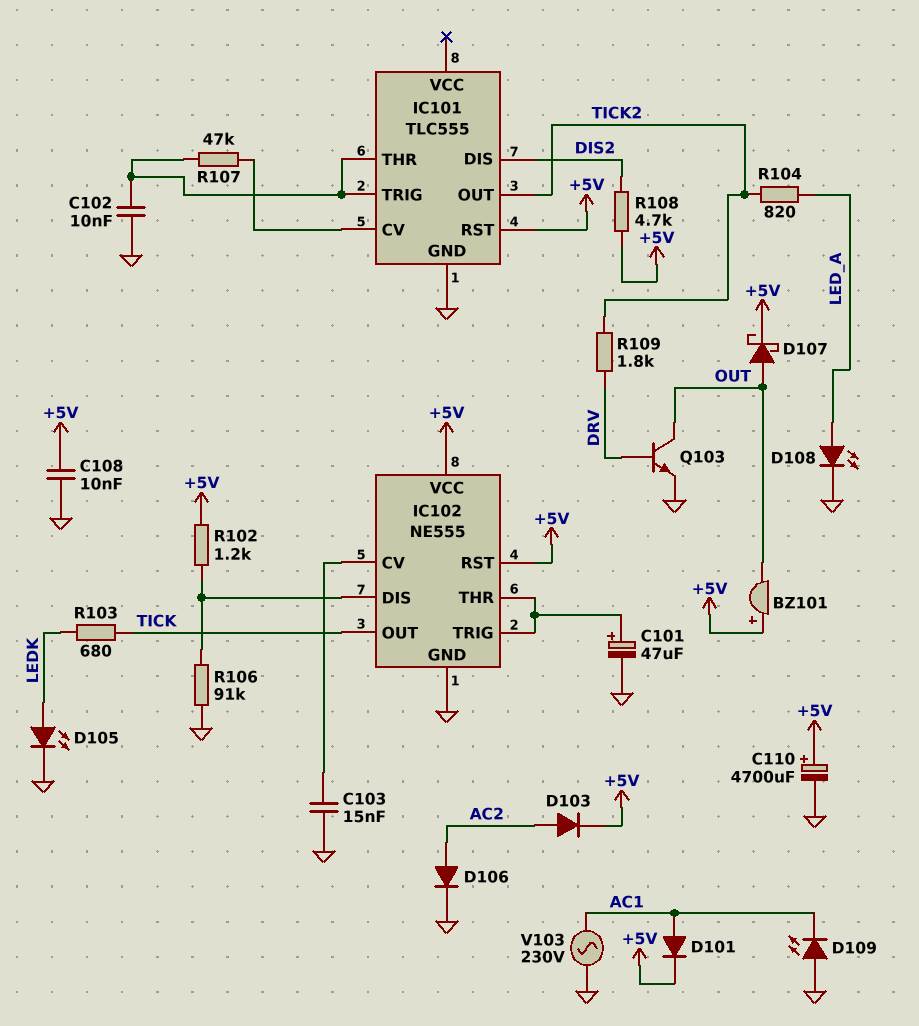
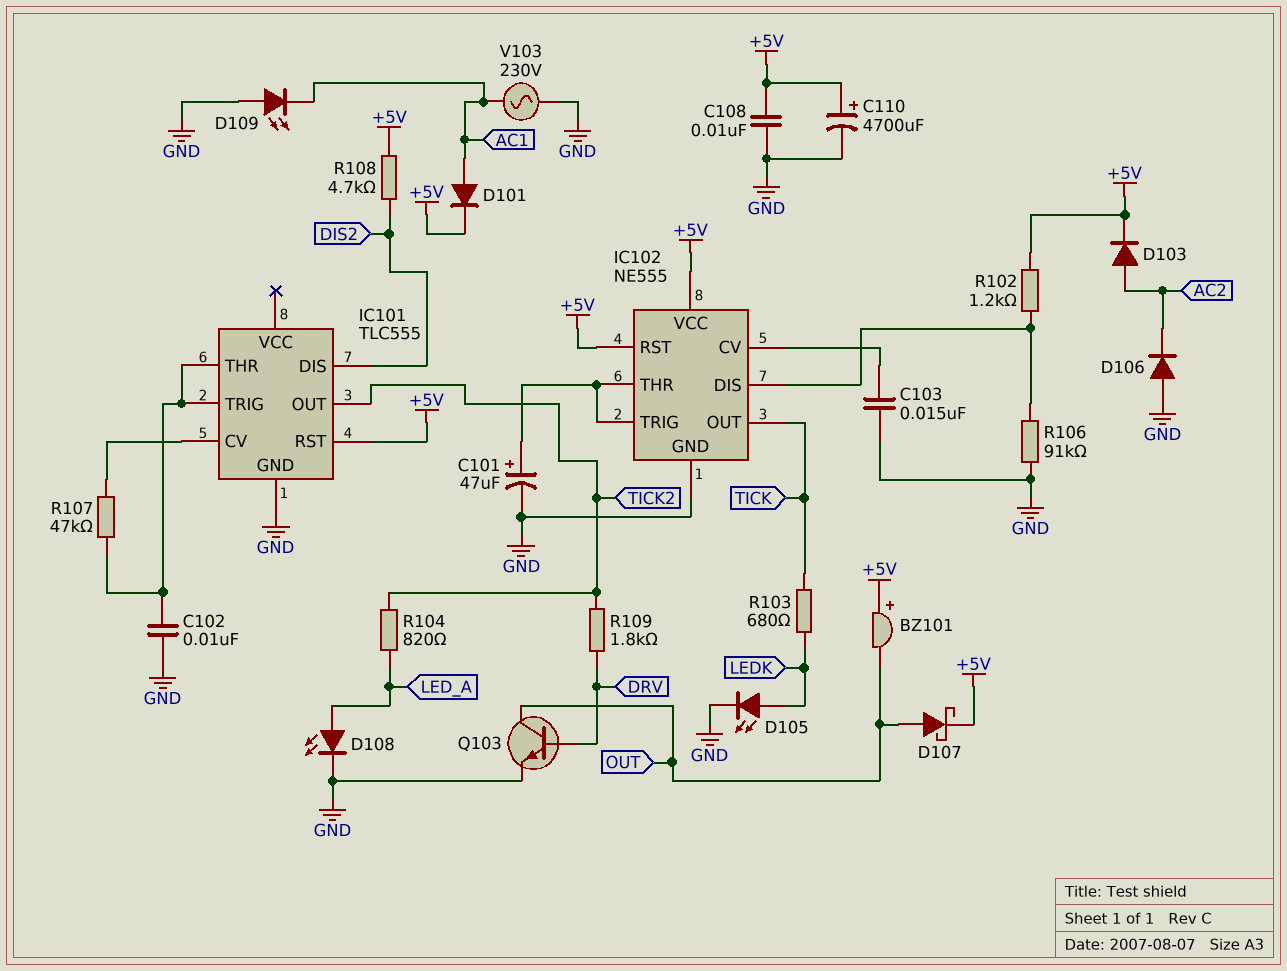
D106: diode (A AC2, K GND) -> diode (A GND, K AC2)

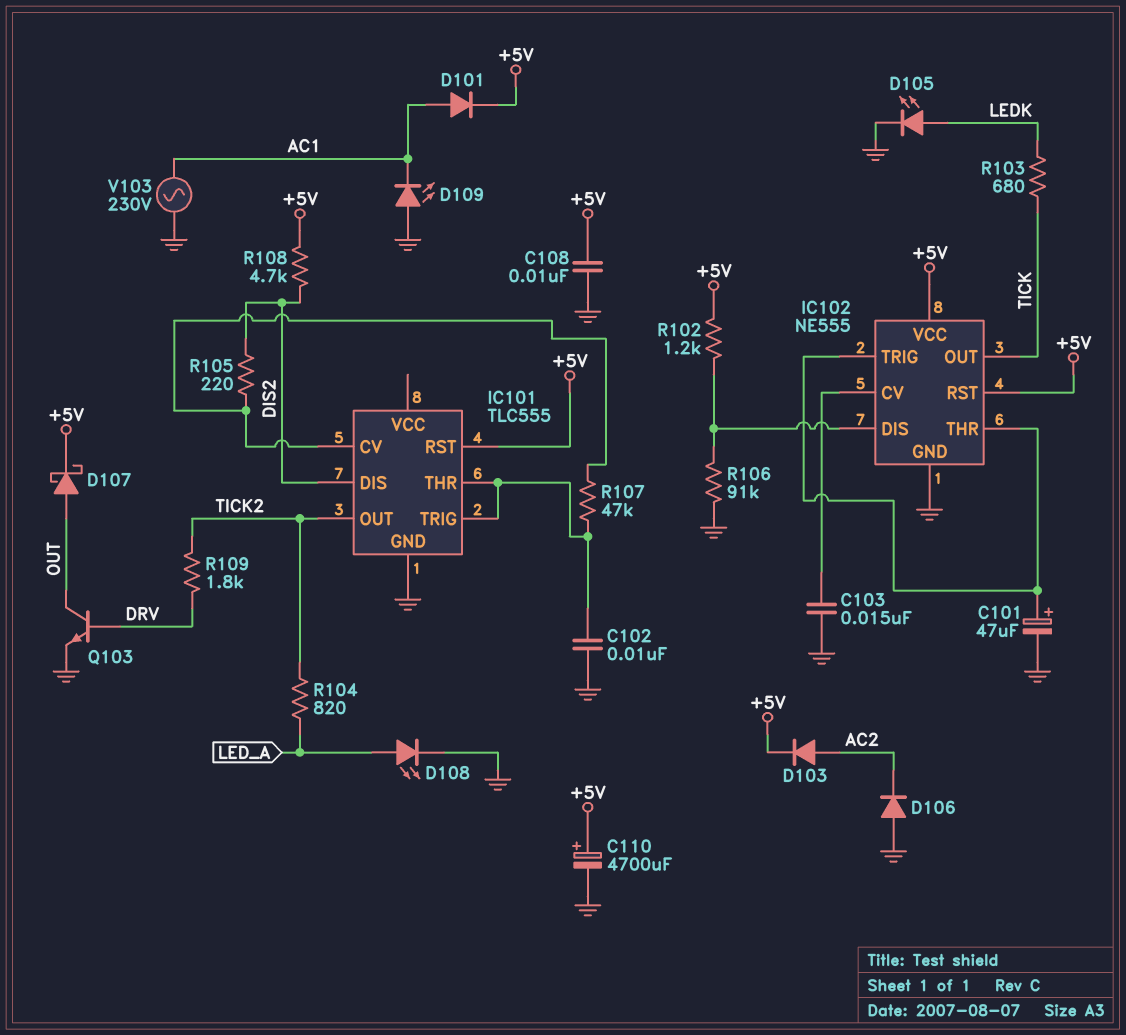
BZ101: buzzer (plus +5V, minus OUT) -> none
R105: none -> 220 (DIS2, IC101/CV)

